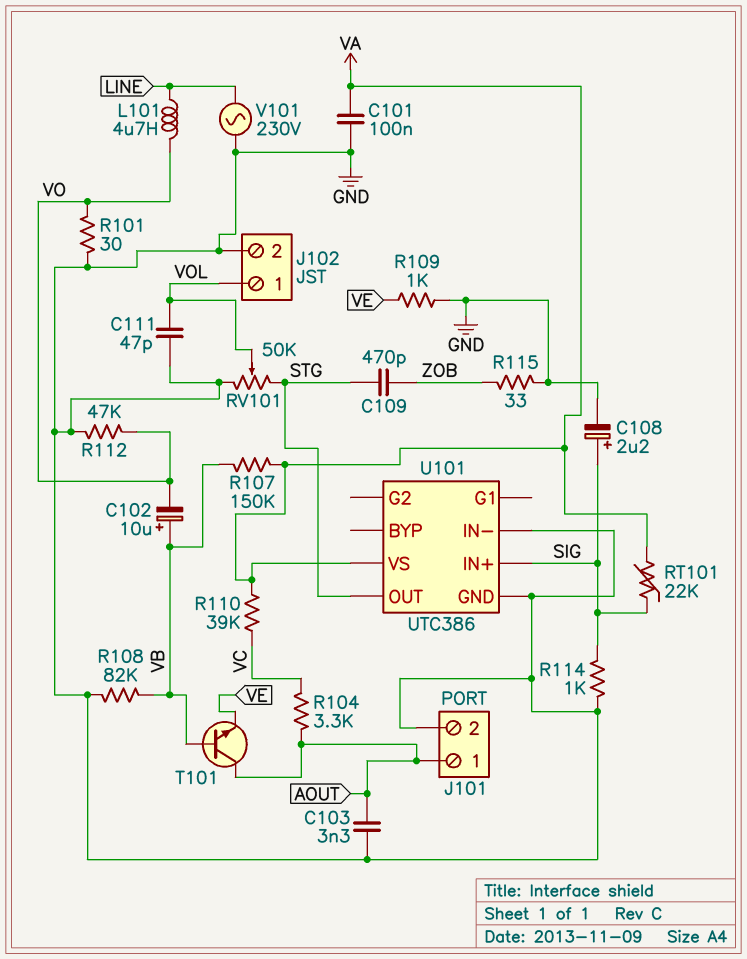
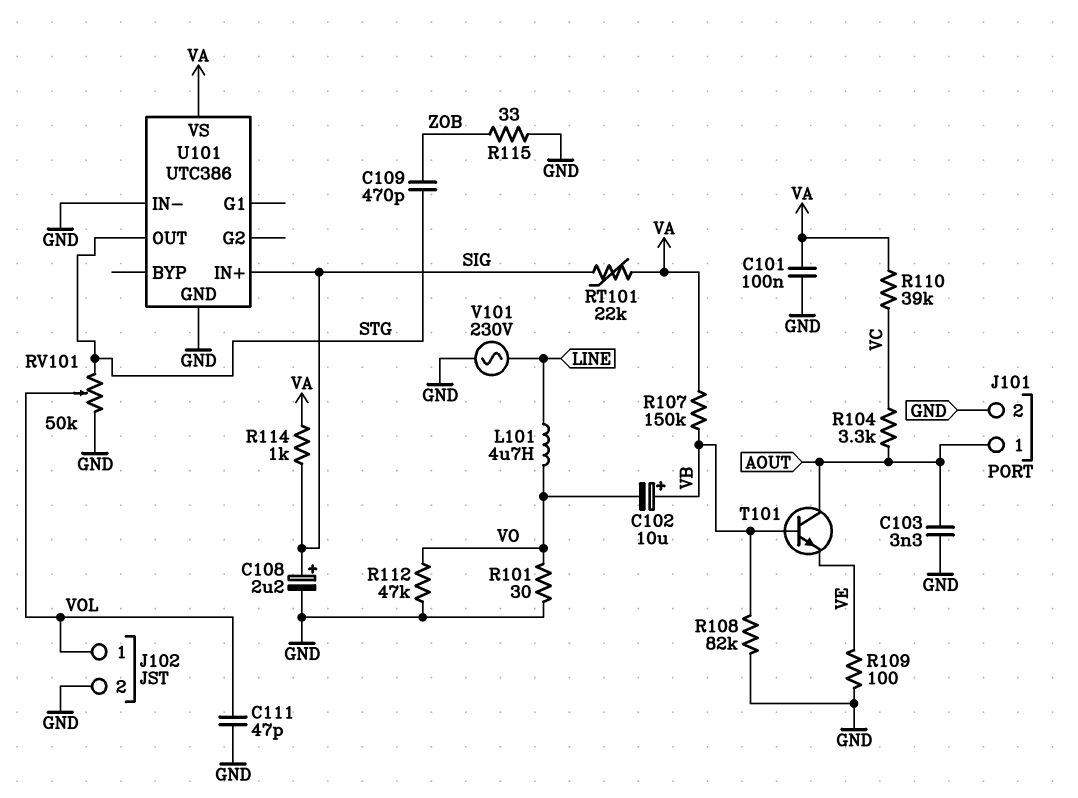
R109: 1k (GND, VE) -> 100 (GND, VE)
R114: 1k (GND, SIG) -> 1k (SIG, VA)

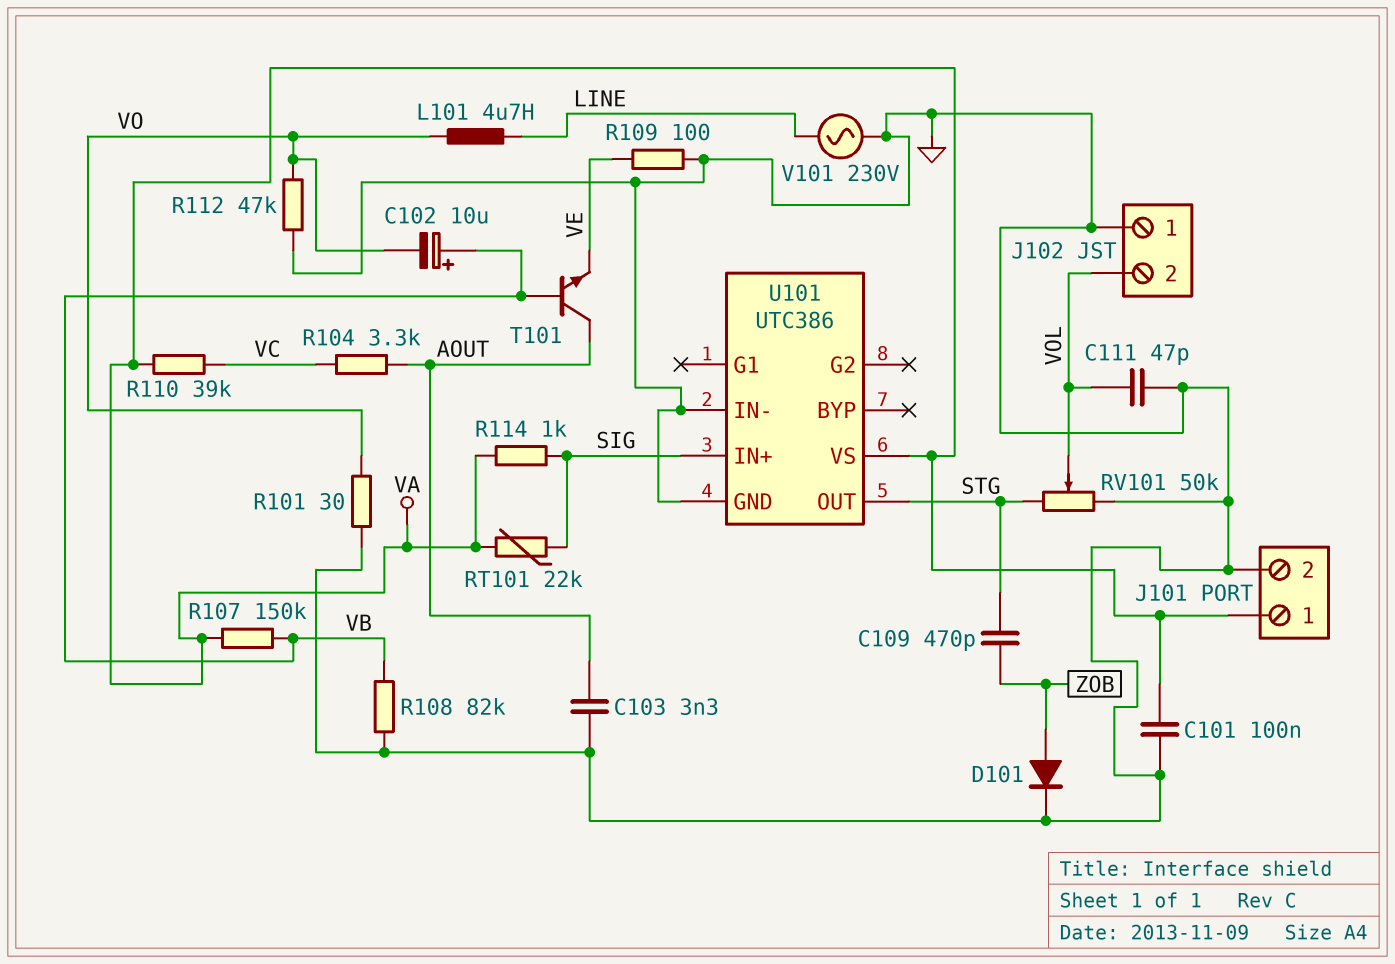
C108: 2.2uF (plus SIG, minus GND) -> none
D101: none -> diode (A ZOB, K GND)
J101 pin 1: AOUT -> VA
J102 pin 1: VOL -> GND
J102 pin 2: GND -> VOL
R115: 33 (GND, ZOB) -> none

